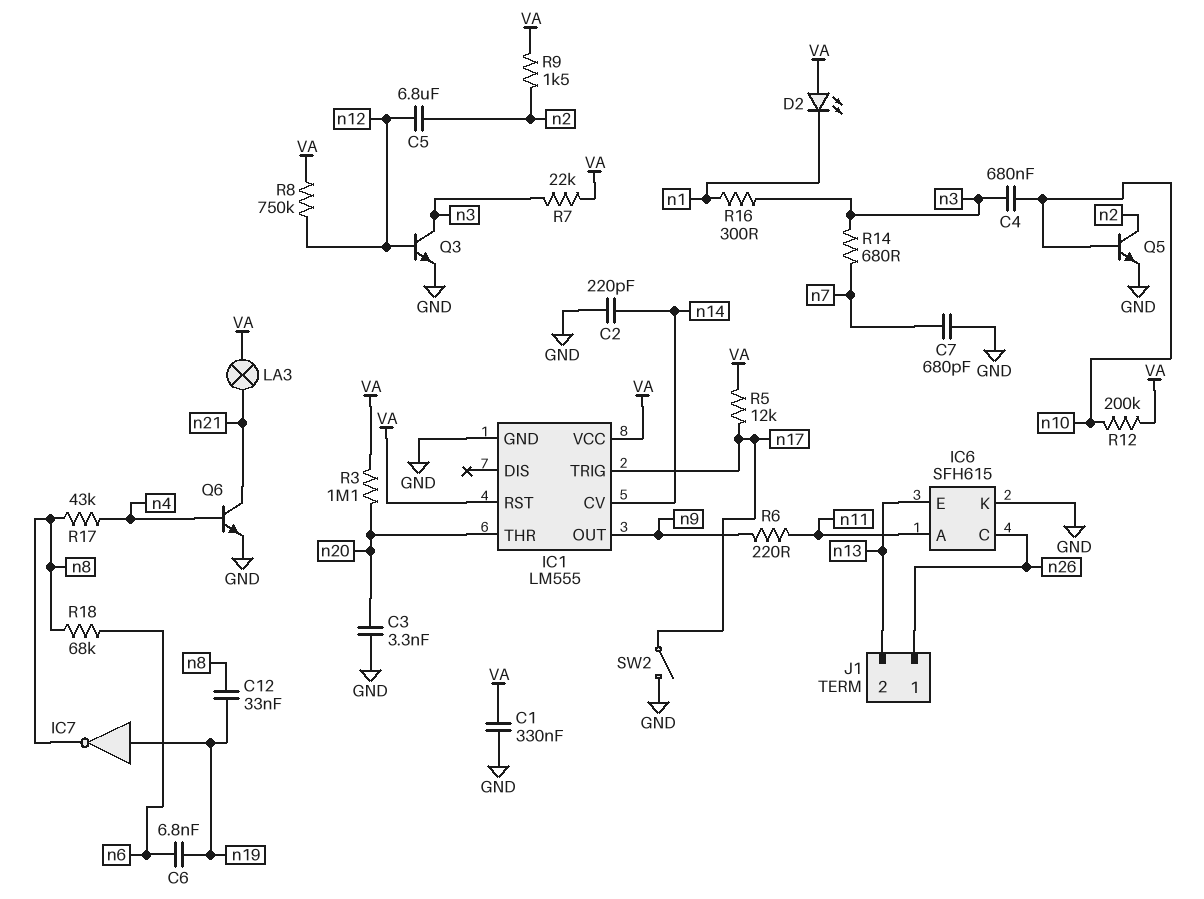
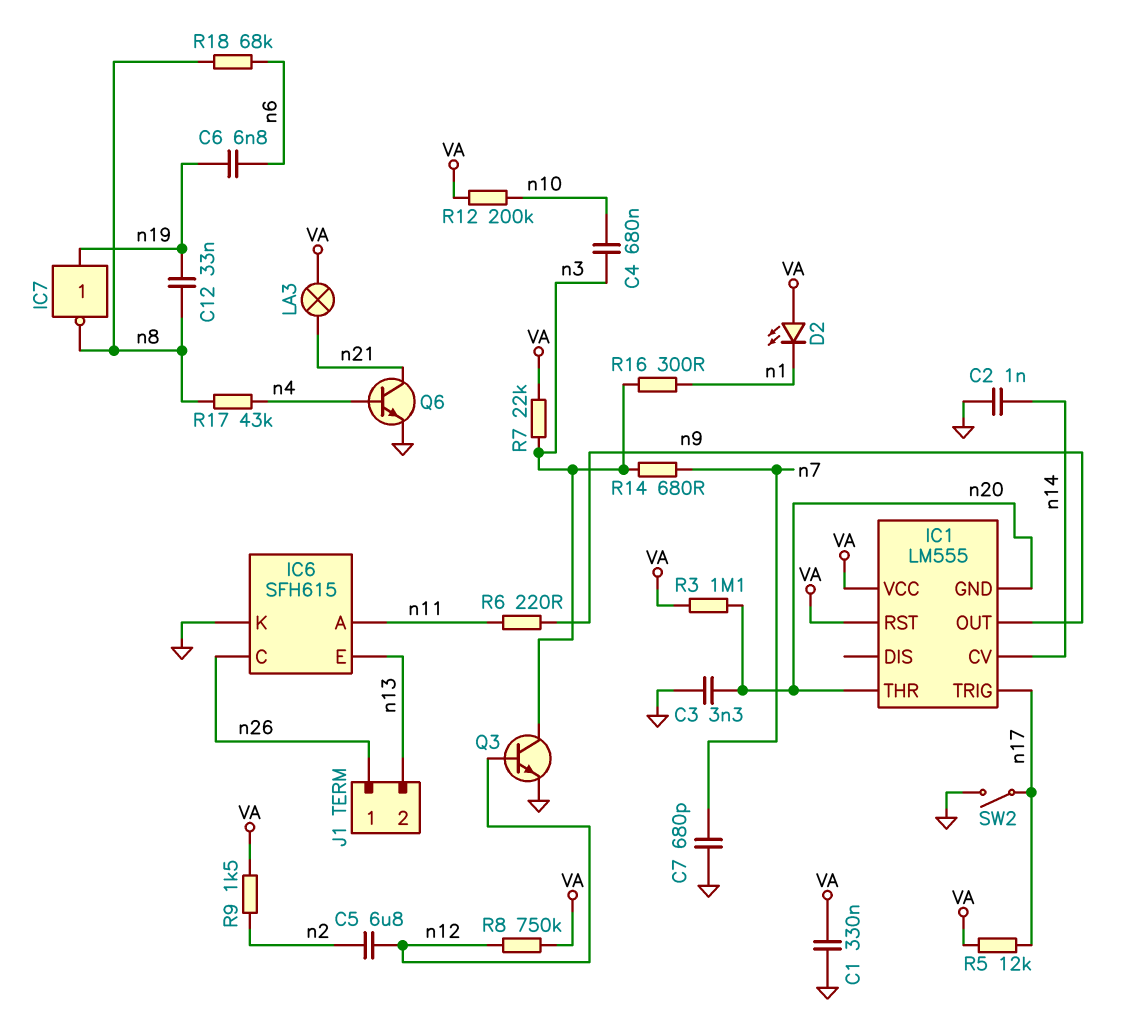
C2: 220pF (GND, n14) -> 1nF (GND, n14)
IC1 pin GND: GND -> n20
Q5: NPN (B n10, C n2, E GND) -> none

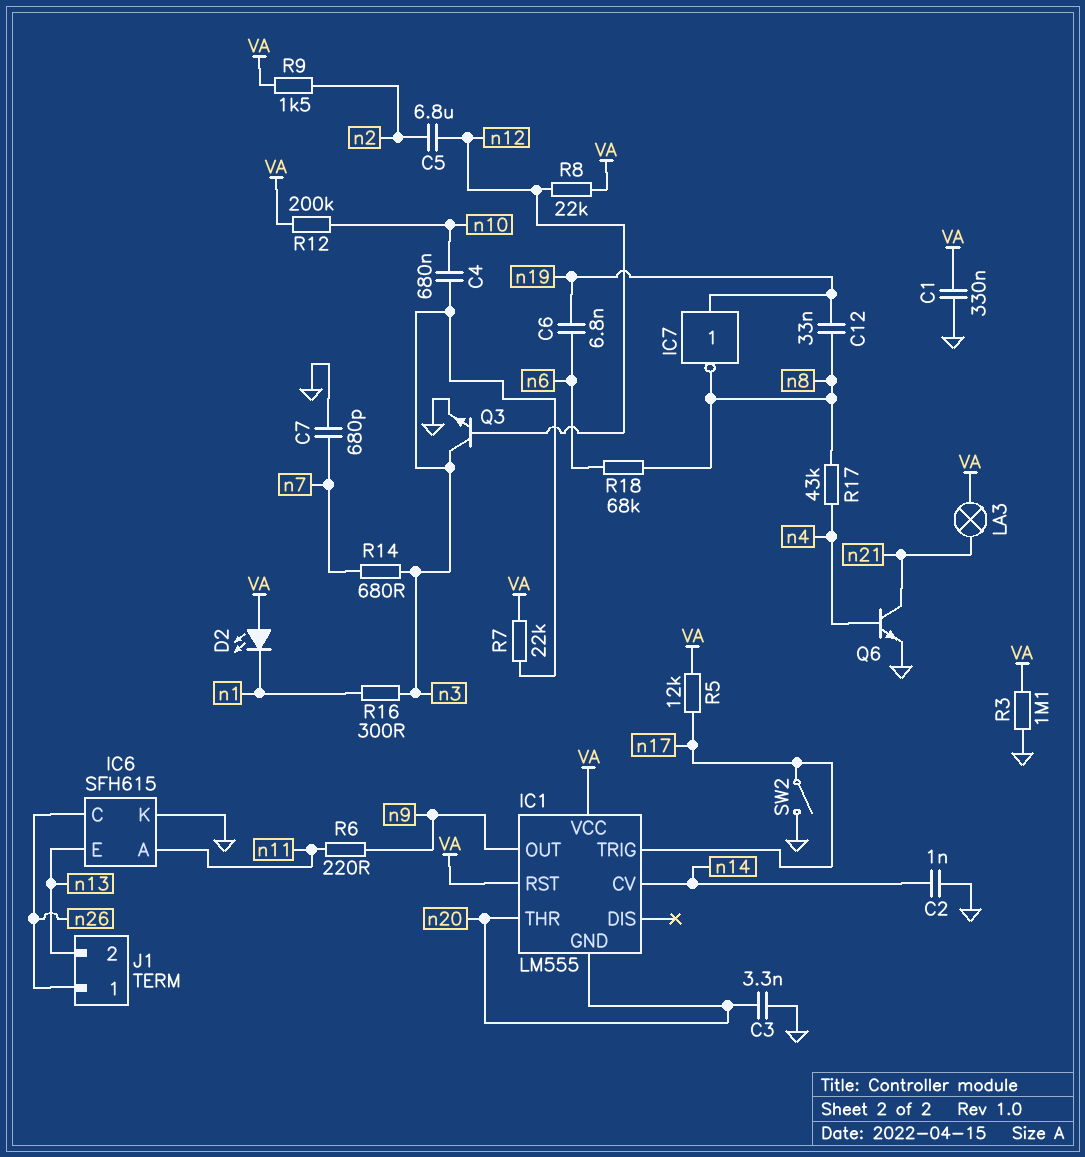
R3: 1.1M (VA, n20) -> 1.1M (GND, VA)
R8: 750k (VA, n12) -> 22k (VA, n12)

